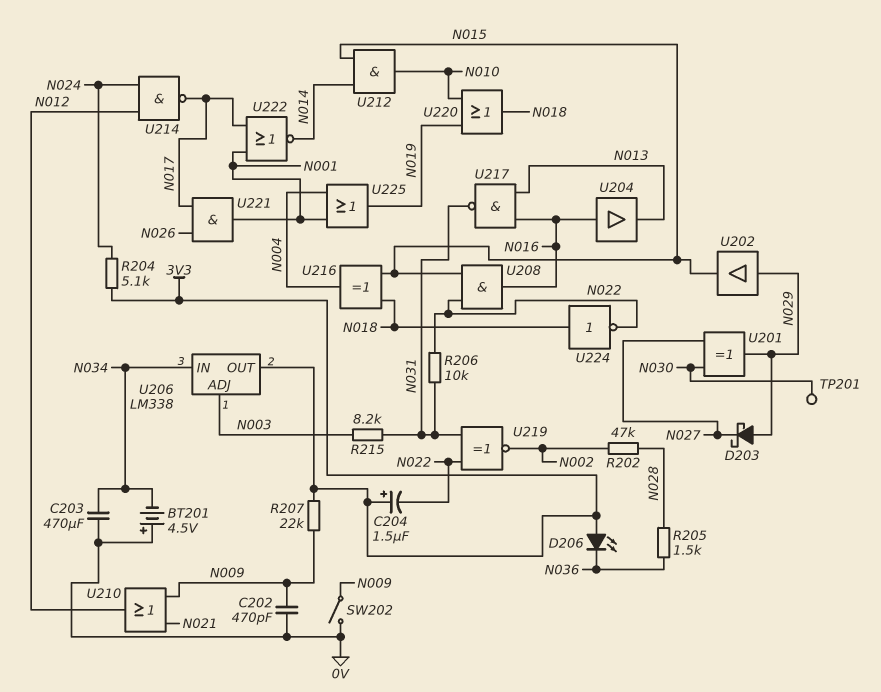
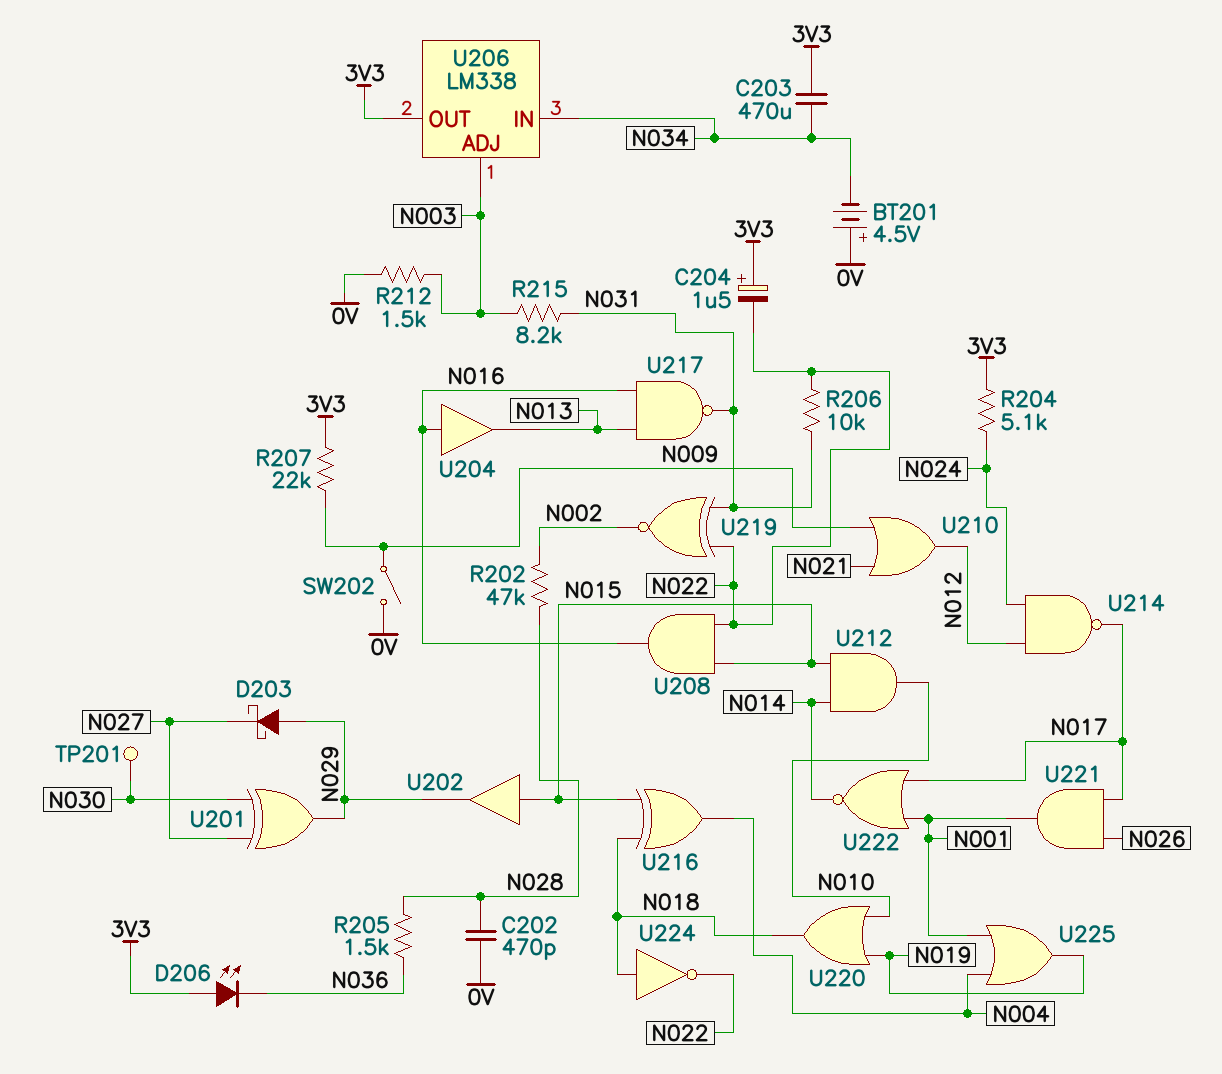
C202: 470pF (0V, N009) -> 470pF (0V, N028)
C203: 470uF (0V, N034) -> 470uF (3V3, N034)
R212: none -> 1.5k (0V, N003)
U202: buffer (in N029, out N015) -> buffer (in N015, out N029)

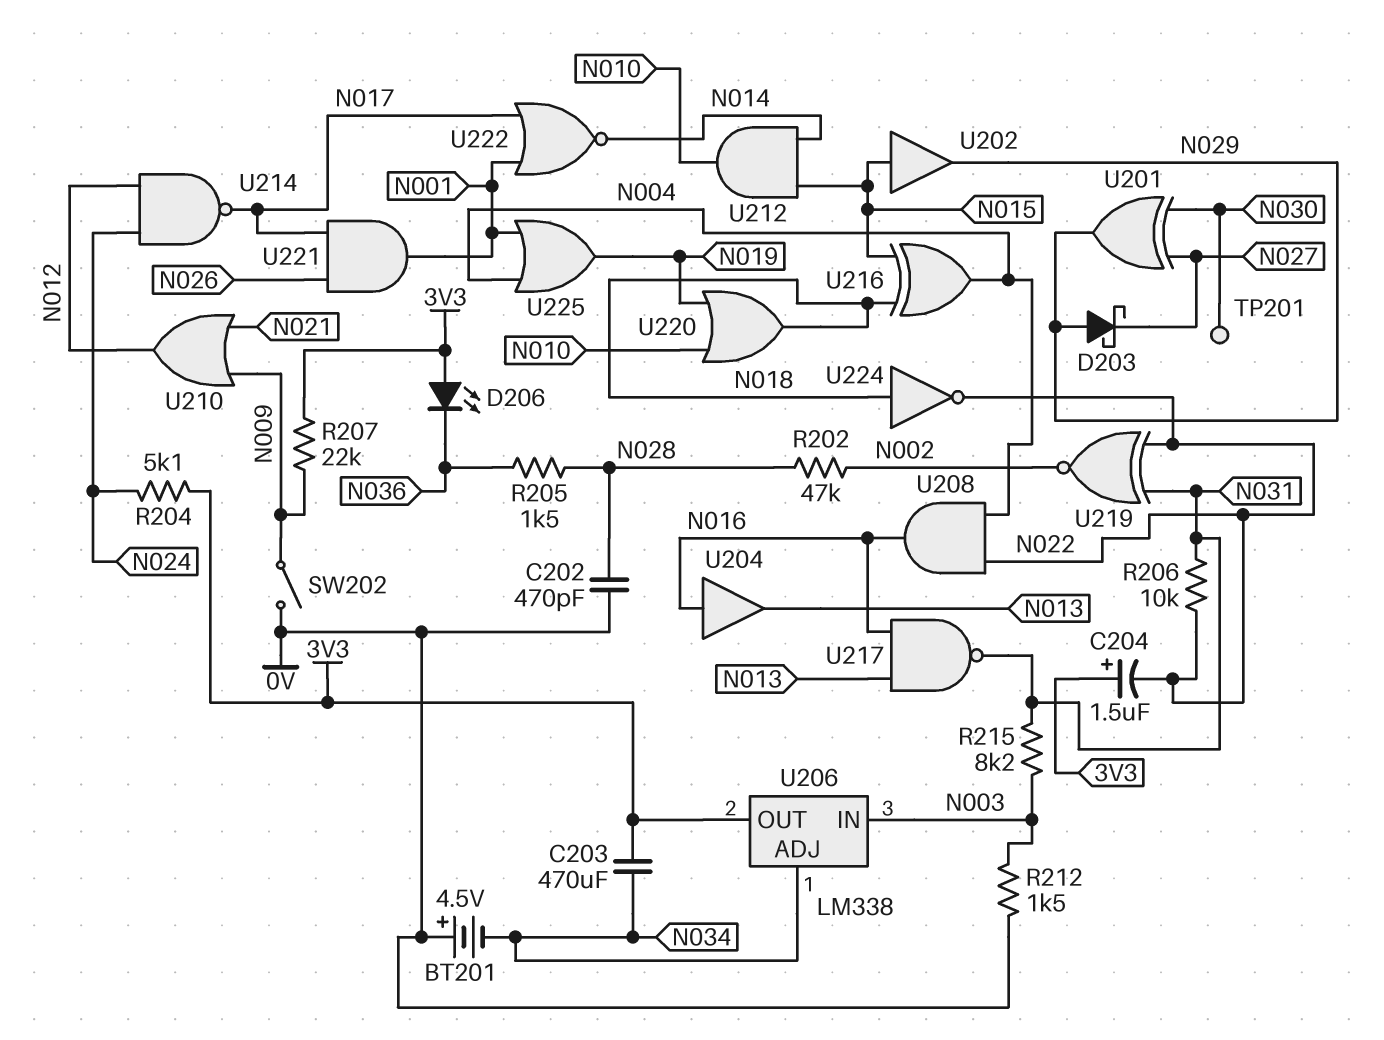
U206 pin ADJ: N003 -> N034
U206 pin IN: N034 -> N003
U208: AND (in N015, in N022, out N016) -> AND (in N004, in N022, out N016)

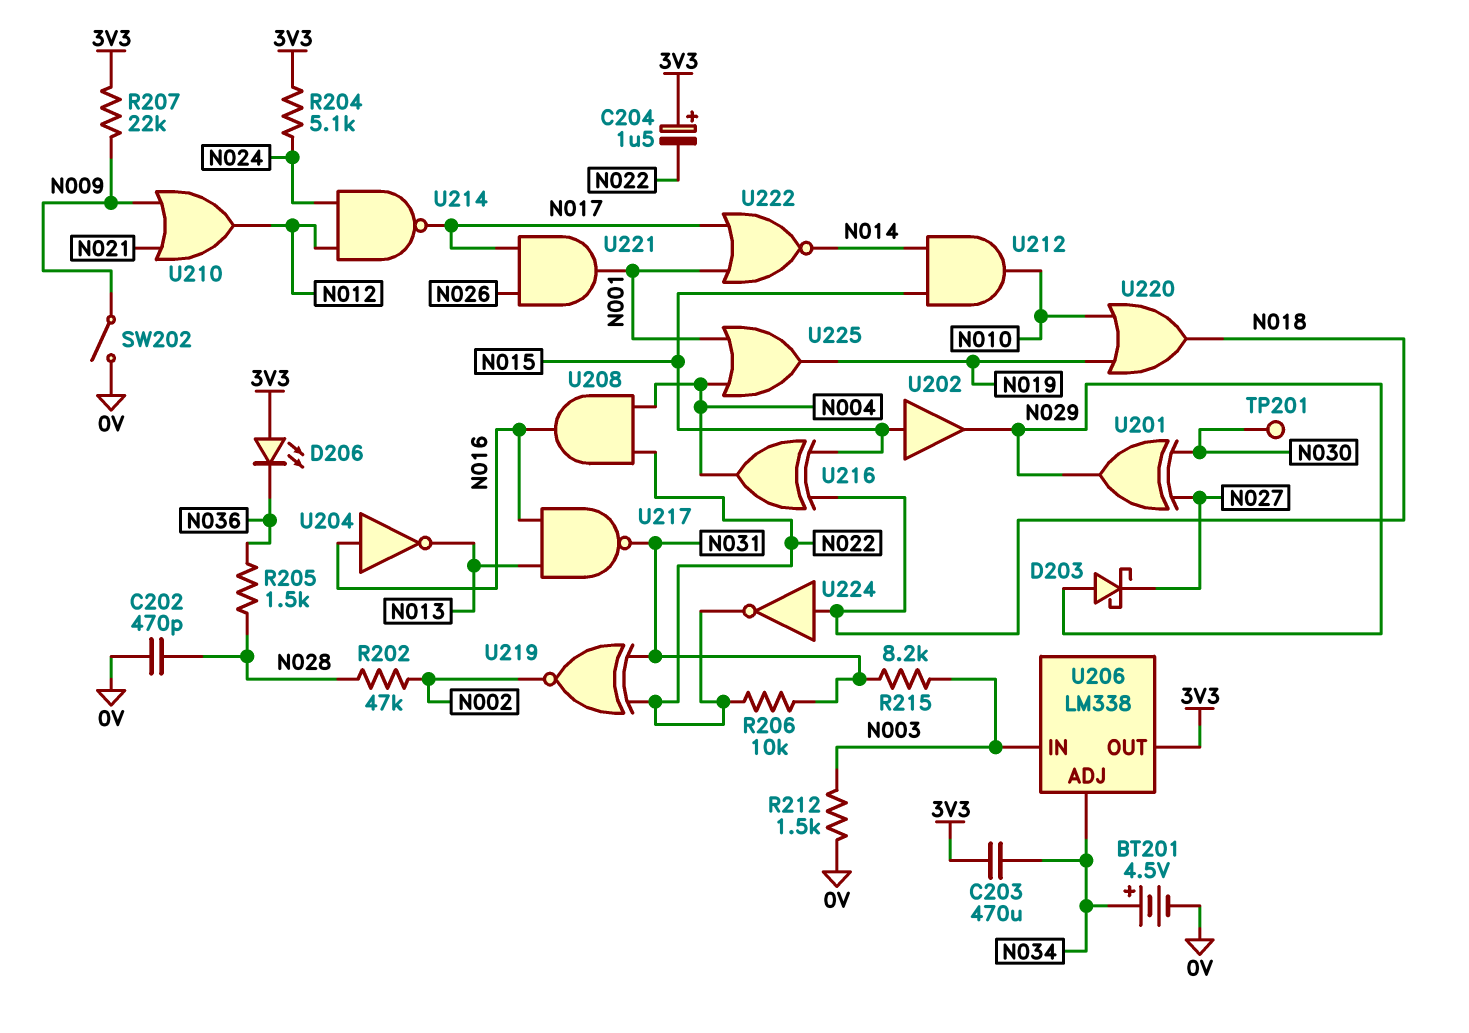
BT201: 4.5V (plus 0V, minus N034) -> 4.5V (plus N034, minus 0V)
U204: buffer (in N016, out N013) -> NOT (in N016, out N013)

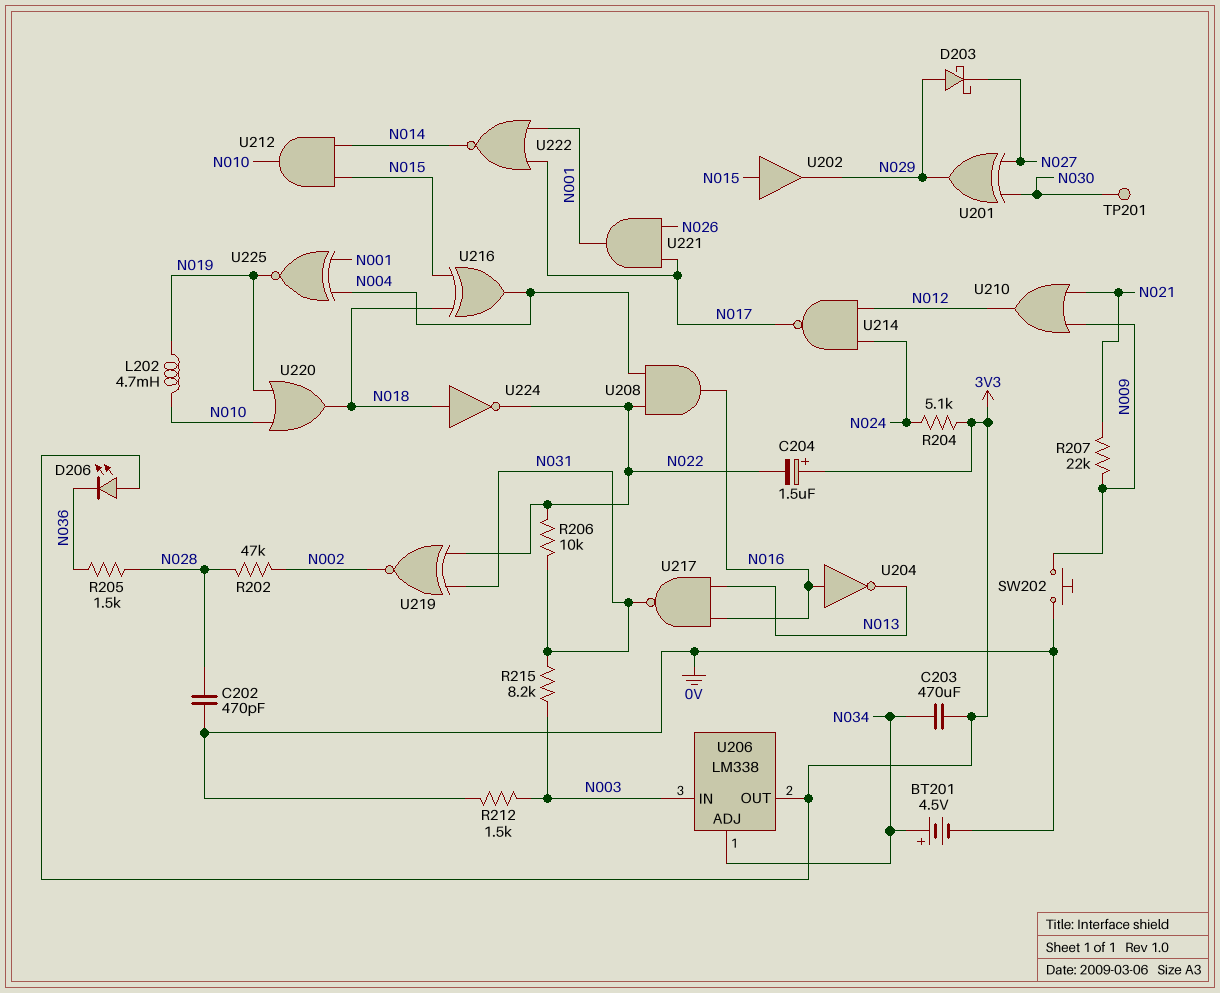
L202: none -> 4.7mH (N010, N019)
R207: 22k (3V3, N009) -> 22k (N009, N021)
SW202: switch (0V, N009) -> button (0V, N009)
U225: OR (in N001, in N004, out N019) -> XNOR (in N001, in N004, out N019)

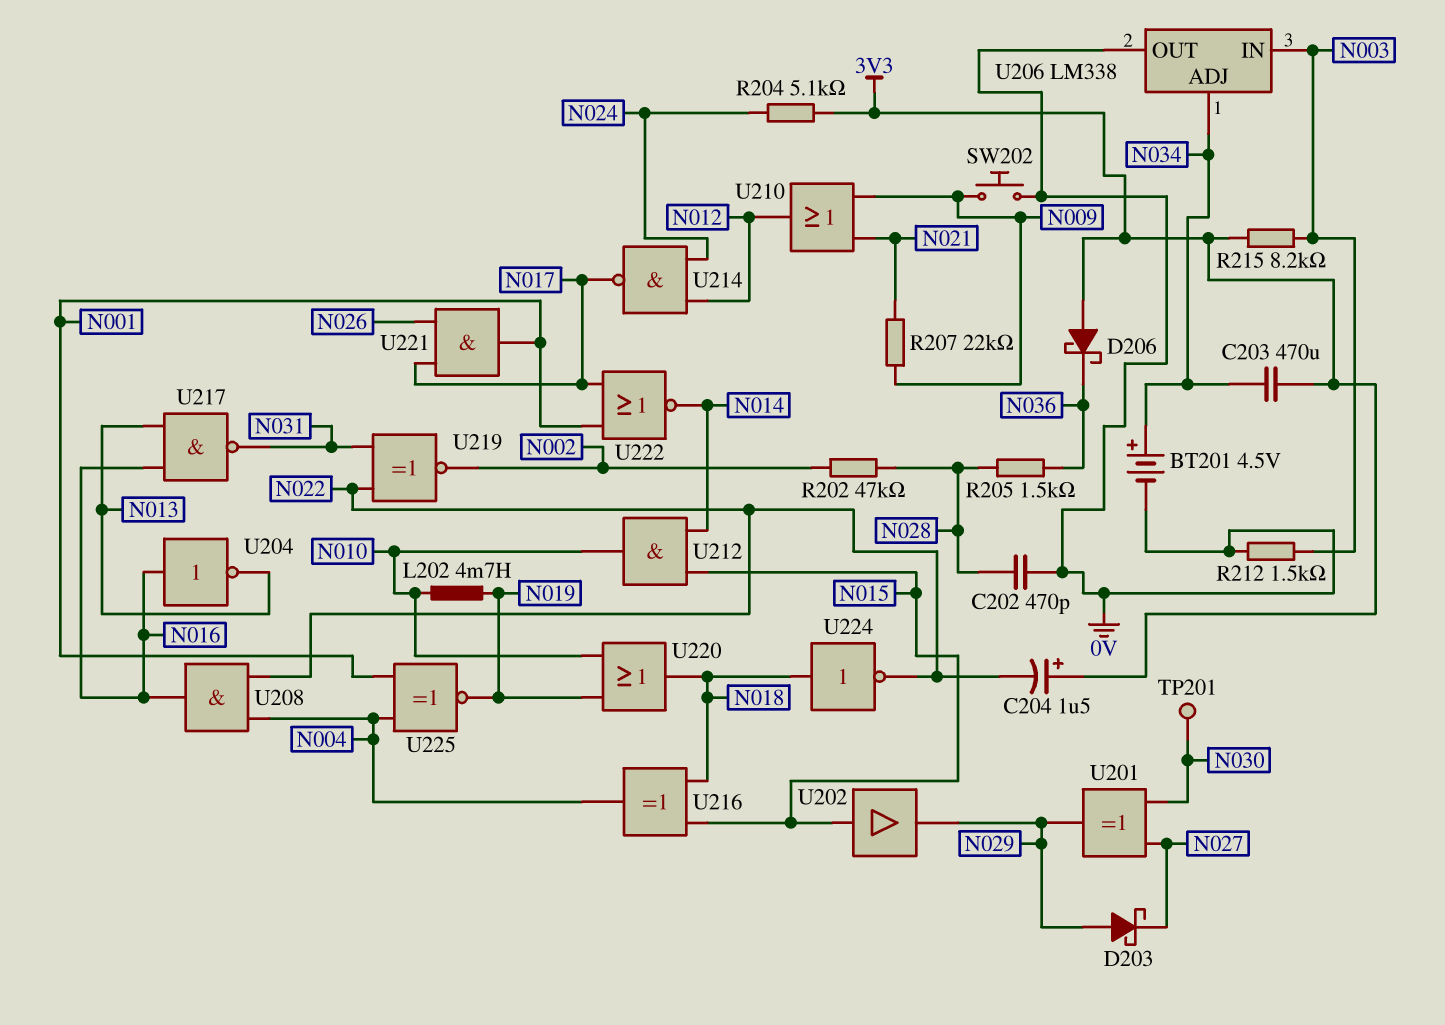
D206: LED (A 3V3, K N036) -> schottky (A 3V3, K N036)
R206: 10k (N022, N031) -> none
R215: 8.2k (N003, N031) -> 8.2k (3V3, N003)
U206 pin OUT: 3V3 -> 0V

